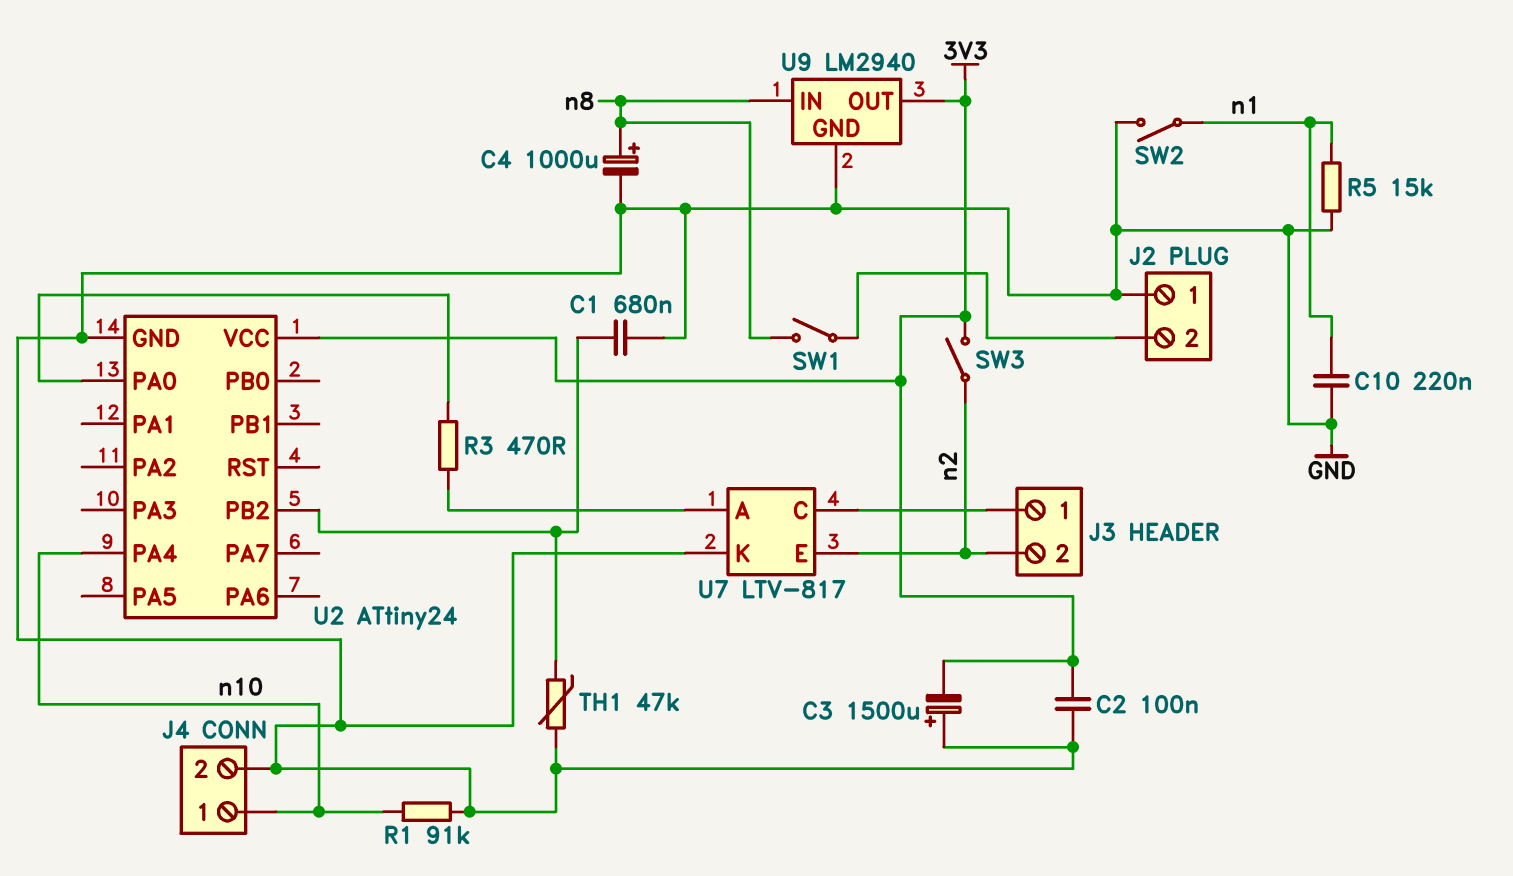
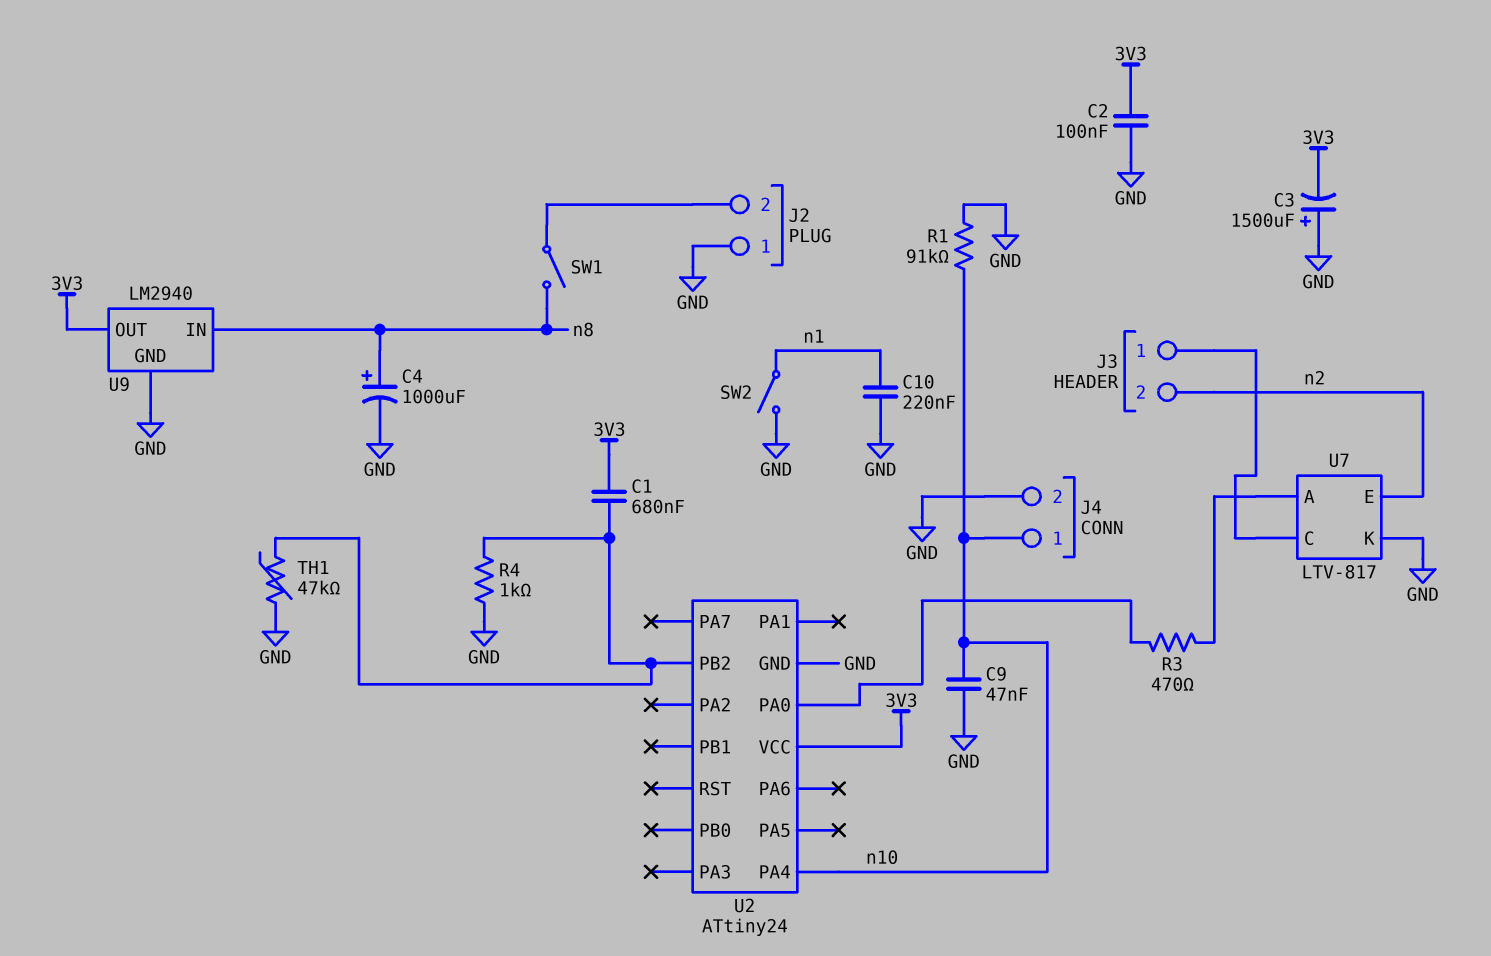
C1: 680nF (GND, U2/PB2) -> 680nF (3V3, U2/PB2)
C9: none -> 47nF (GND, n10)
R4: none -> 1k (GND, U2/PB2)
R5: 15k (GND, n1) -> none
SW3: switch (3V3, n2) -> none

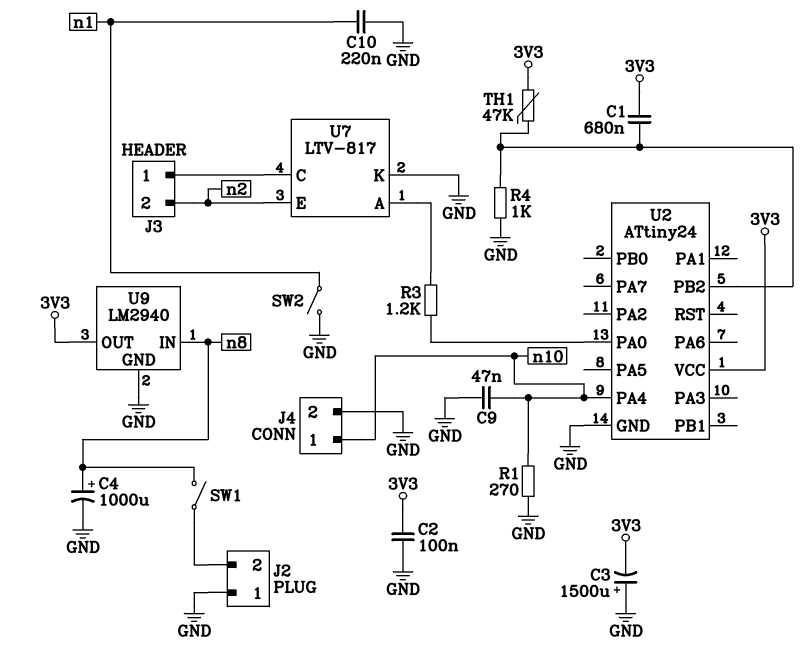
R1: 91k (GND, n10) -> 270 (GND, n10)
R3: 470 (U2/PA0, U7/A) -> 1.2k (U2/PA0, U7/A)
TH1: 47k (GND, U2/PB2) -> 47k (3V3, U2/PB2)

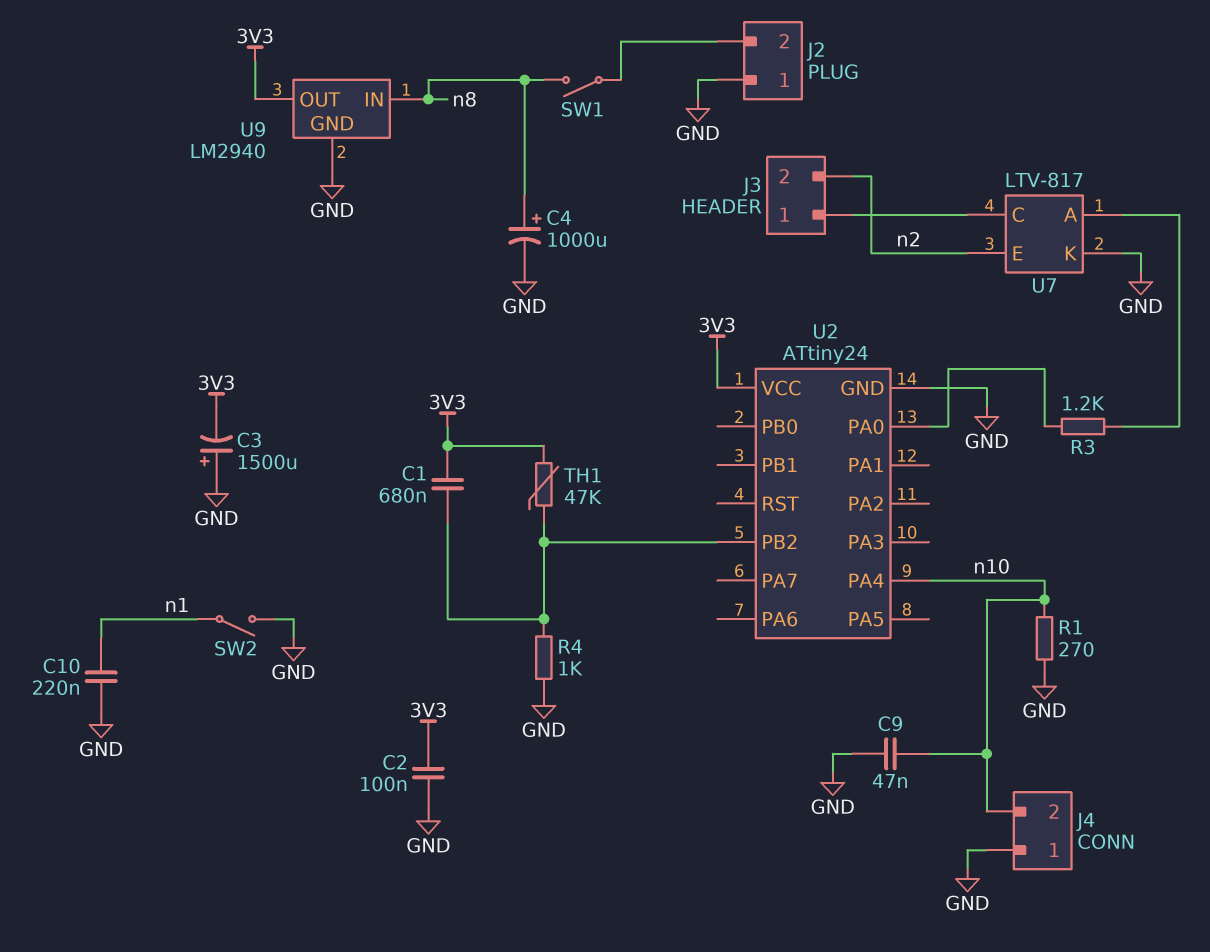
J4 pin 1: n10 -> GND
J4 pin 2: GND -> n10

